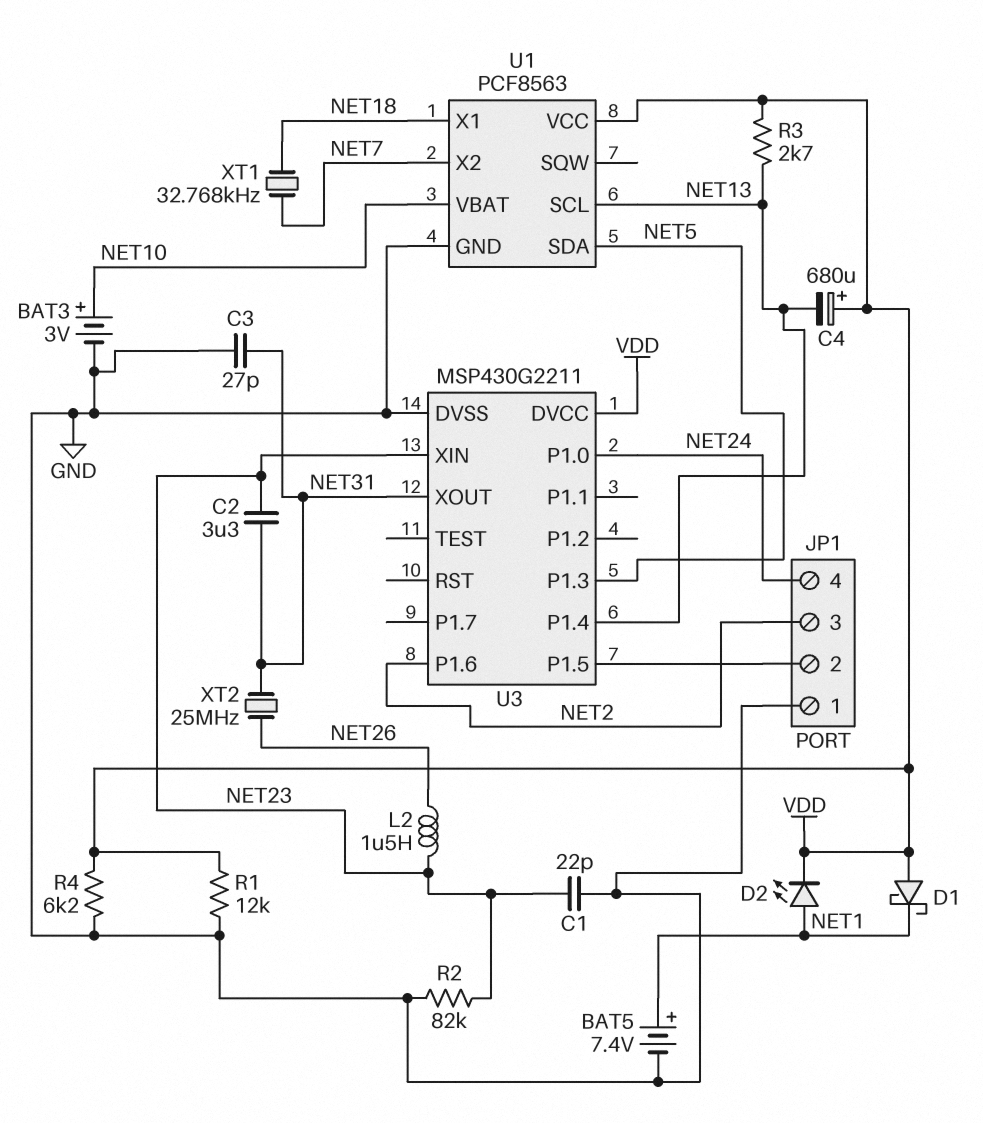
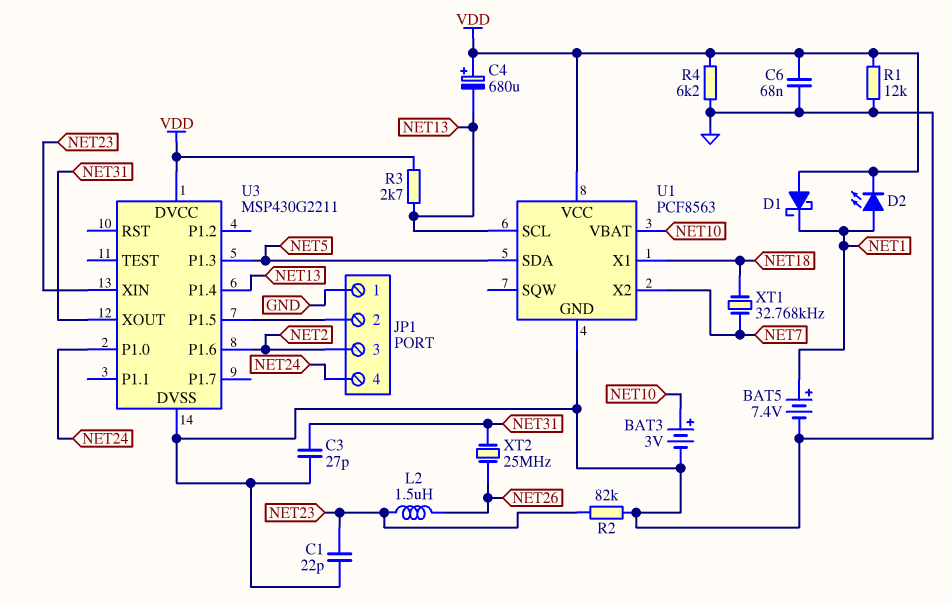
C2: 3.3uF (NET23, NET31) -> none
C6: none -> 68nF (GND, VDD)

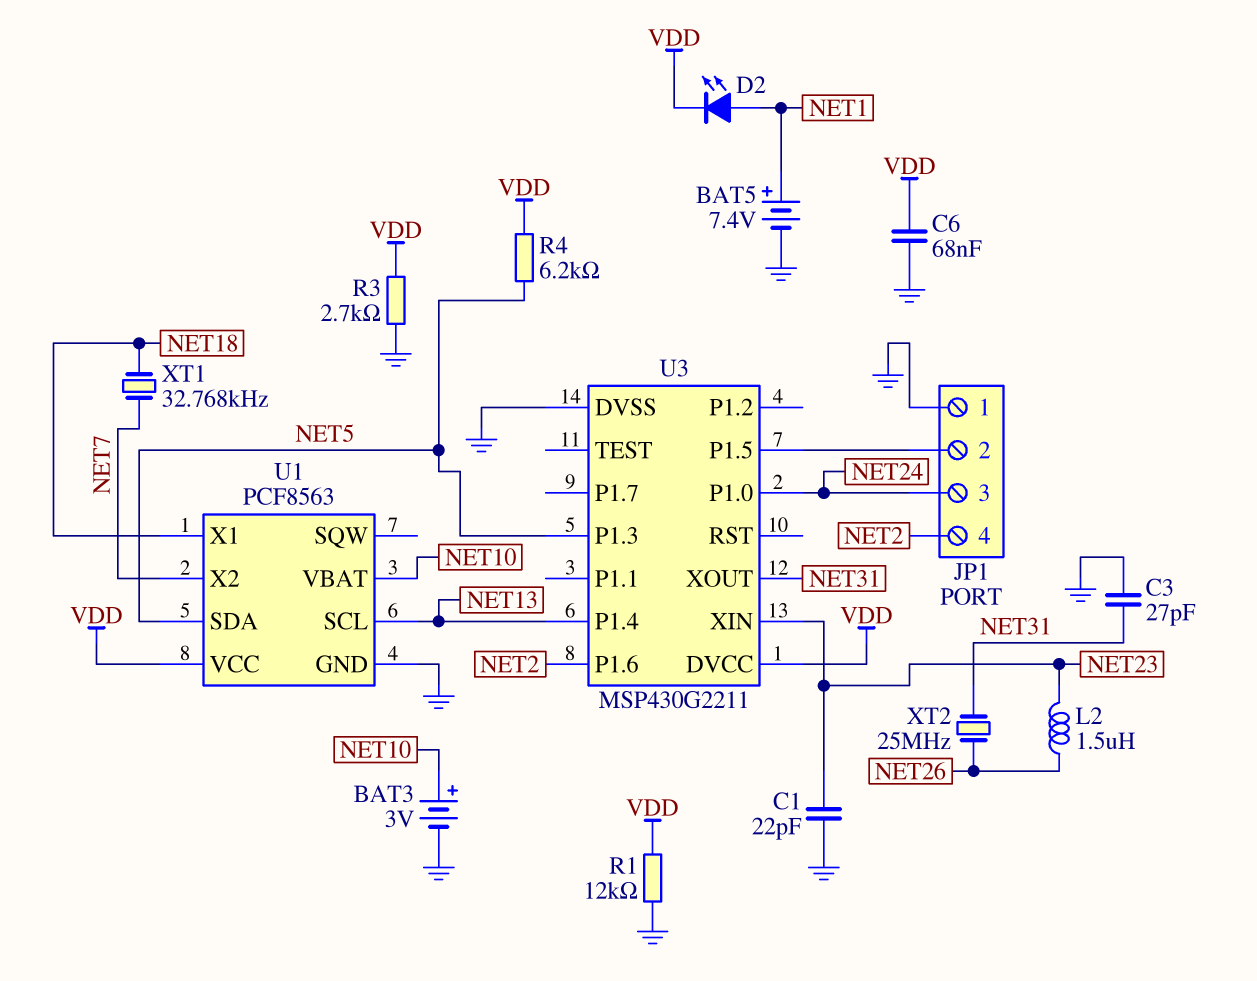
C4: 680uF (plus VDD, minus NET13) -> none
D1: schottky (A VDD, K NET1) -> none
JP1 pin 3: NET2 -> NET24
JP1 pin 4: NET24 -> NET2
R2: 82k (GND, NET23) -> none
R3: 2.7k (NET13, VDD) -> 2.7k (GND, VDD)
R4: 6.2k (GND, VDD) -> 6.2k (NET5, VDD)

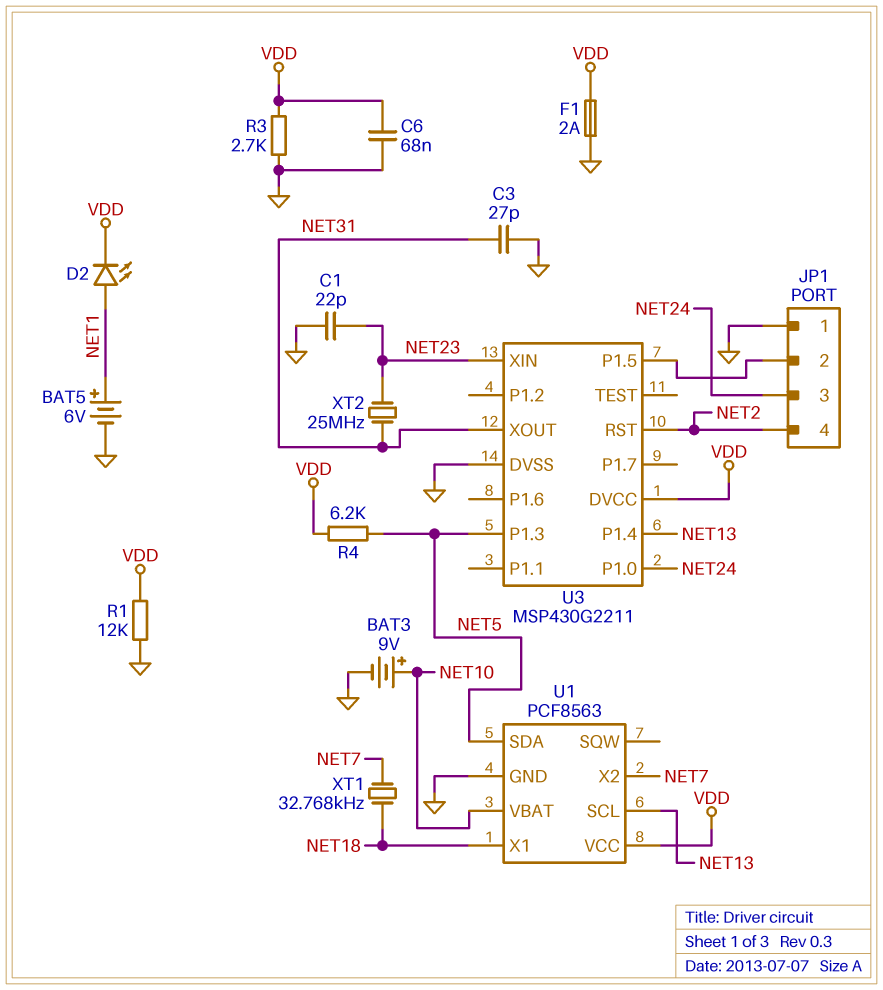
BAT3: 3V (plus NET10, minus GND) -> 9V (plus NET10, minus GND)
BAT5: 7.4V (plus NET1, minus GND) -> 6V (plus NET1, minus GND)
F1: none -> 2A (GND, VDD)
L2: 1.5uH (NET23, NET26) -> none
U3 pin P1.6: NET2 -> none
U3 pin RST: none -> NET2
XT2: 25MHz (NET26, NET31) -> 25MHz (NET23, NET31)

